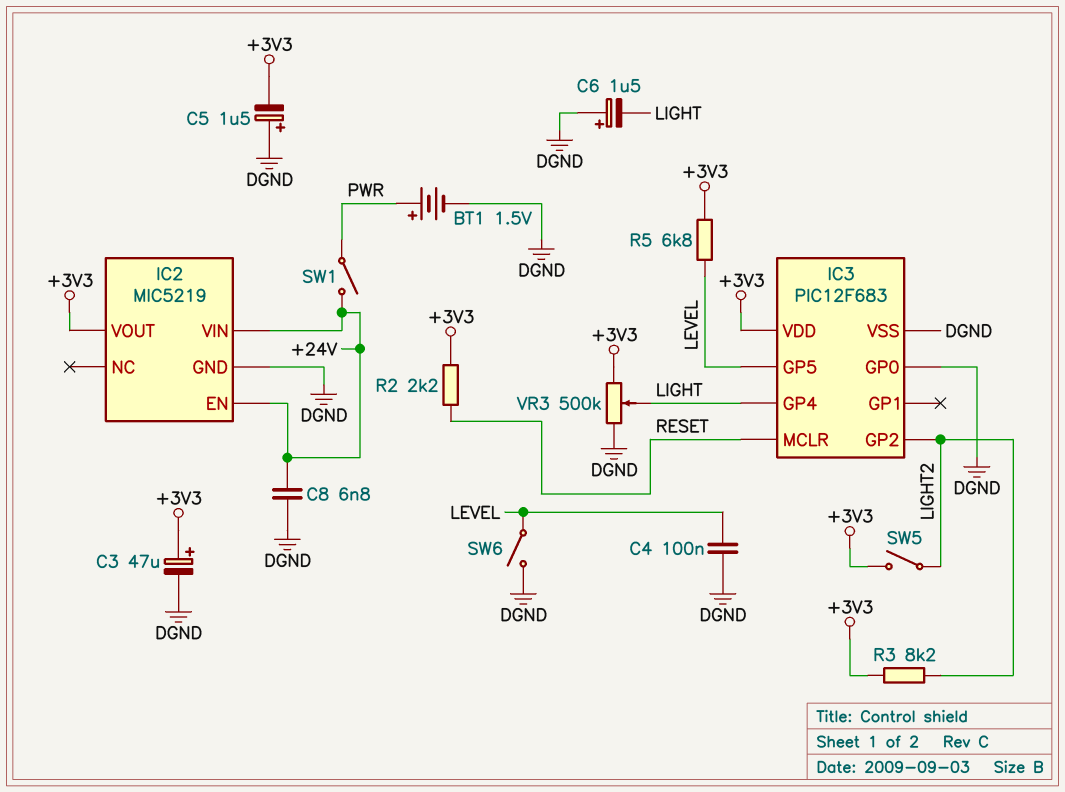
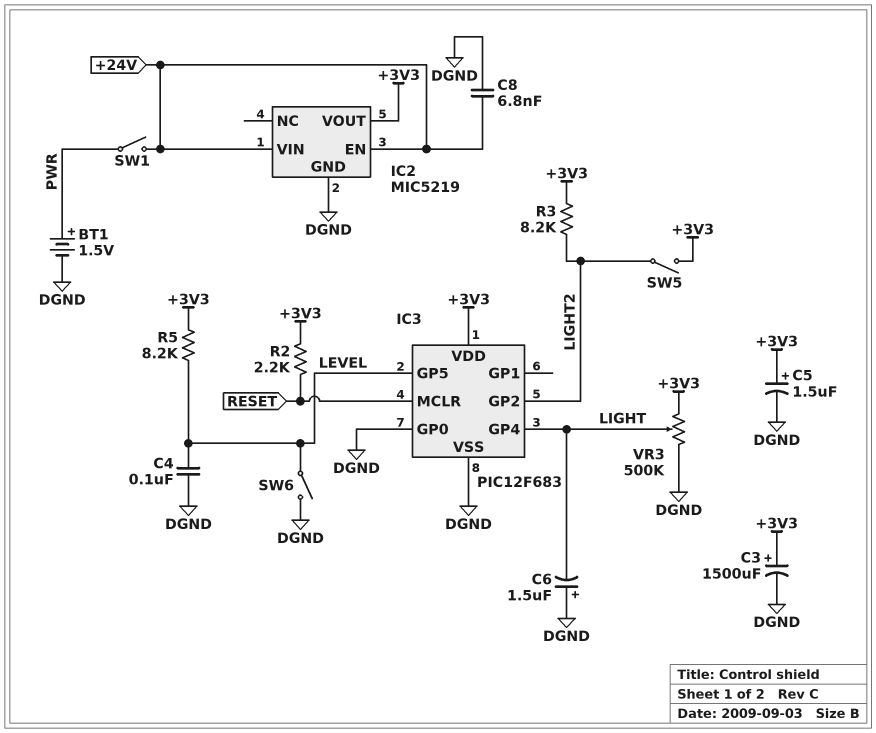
C3: 47uF (plus +3V3, minus DGND) -> 1500uF (plus +3V3, minus DGND)
C5: 1.5uF (plus DGND, minus +3V3) -> 1.5uF (plus +3V3, minus DGND)
R5: 6.8k (+3V3, LEVEL) -> 8.2k (+3V3, LEVEL)

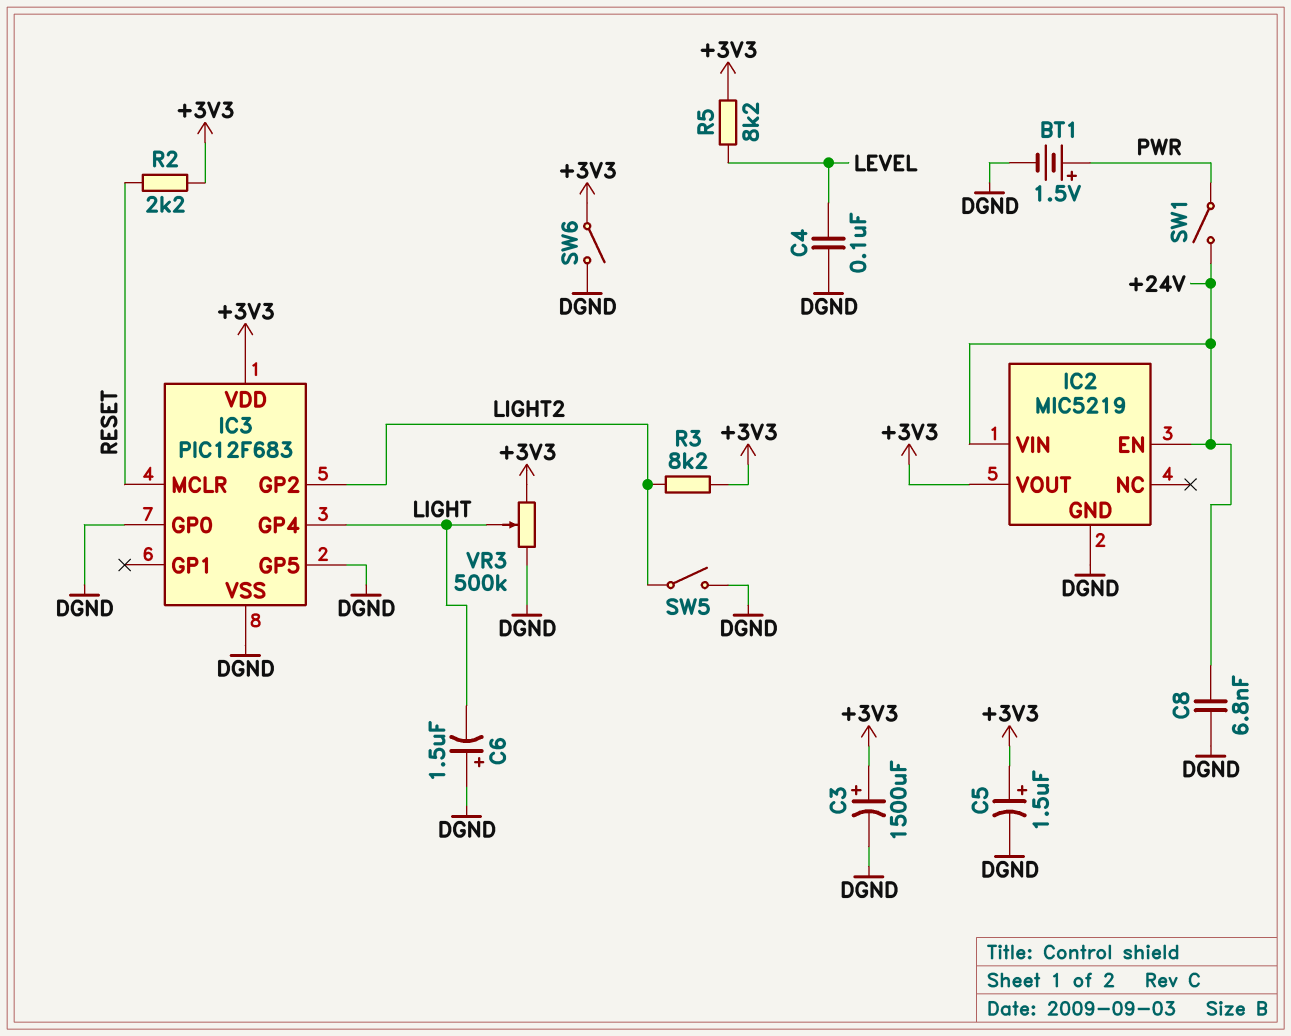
IC3 pin GP5: LEVEL -> DGND
SW5: switch (+3V3, LIGHT2) -> switch (DGND, LIGHT2)
SW6: switch (DGND, LEVEL) -> switch (+3V3, DGND)

